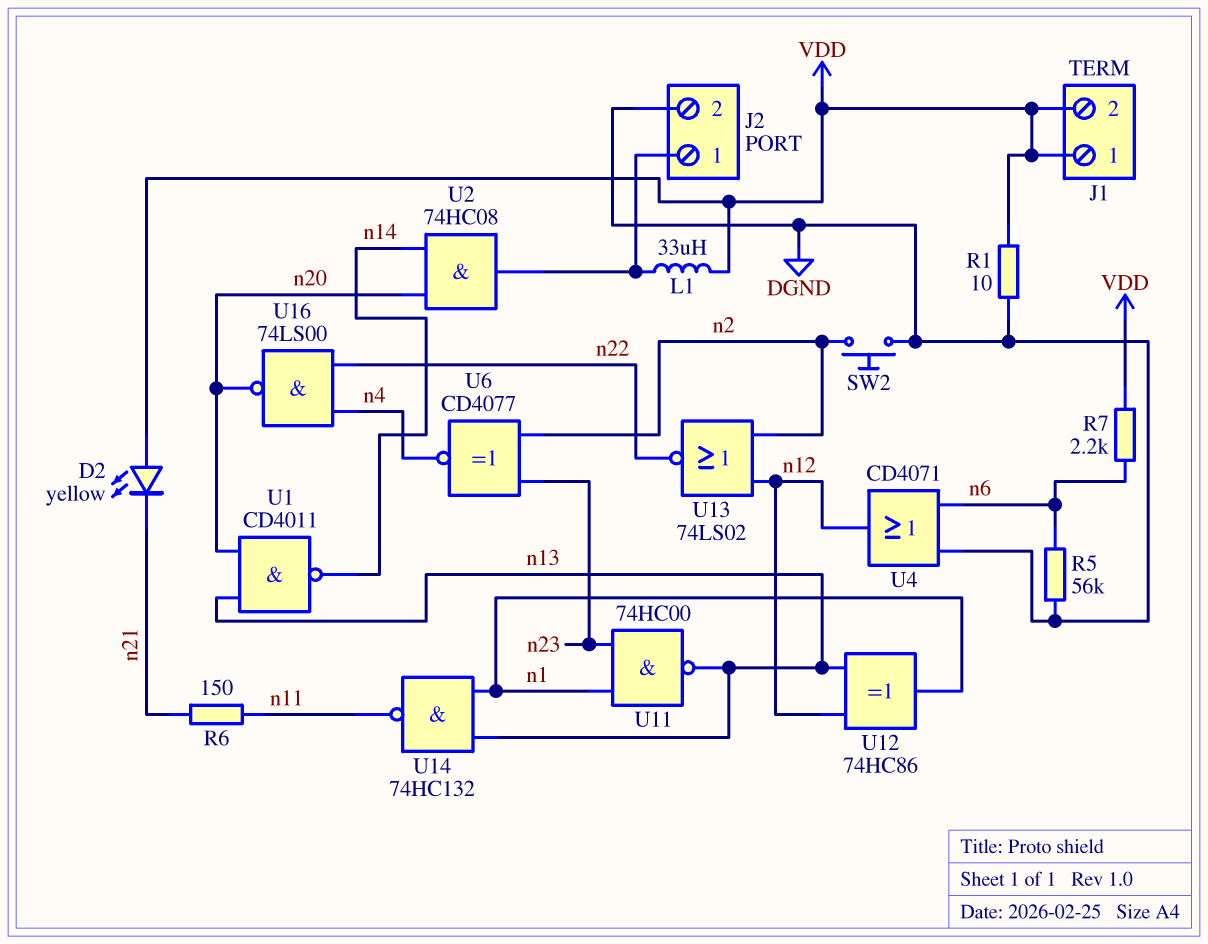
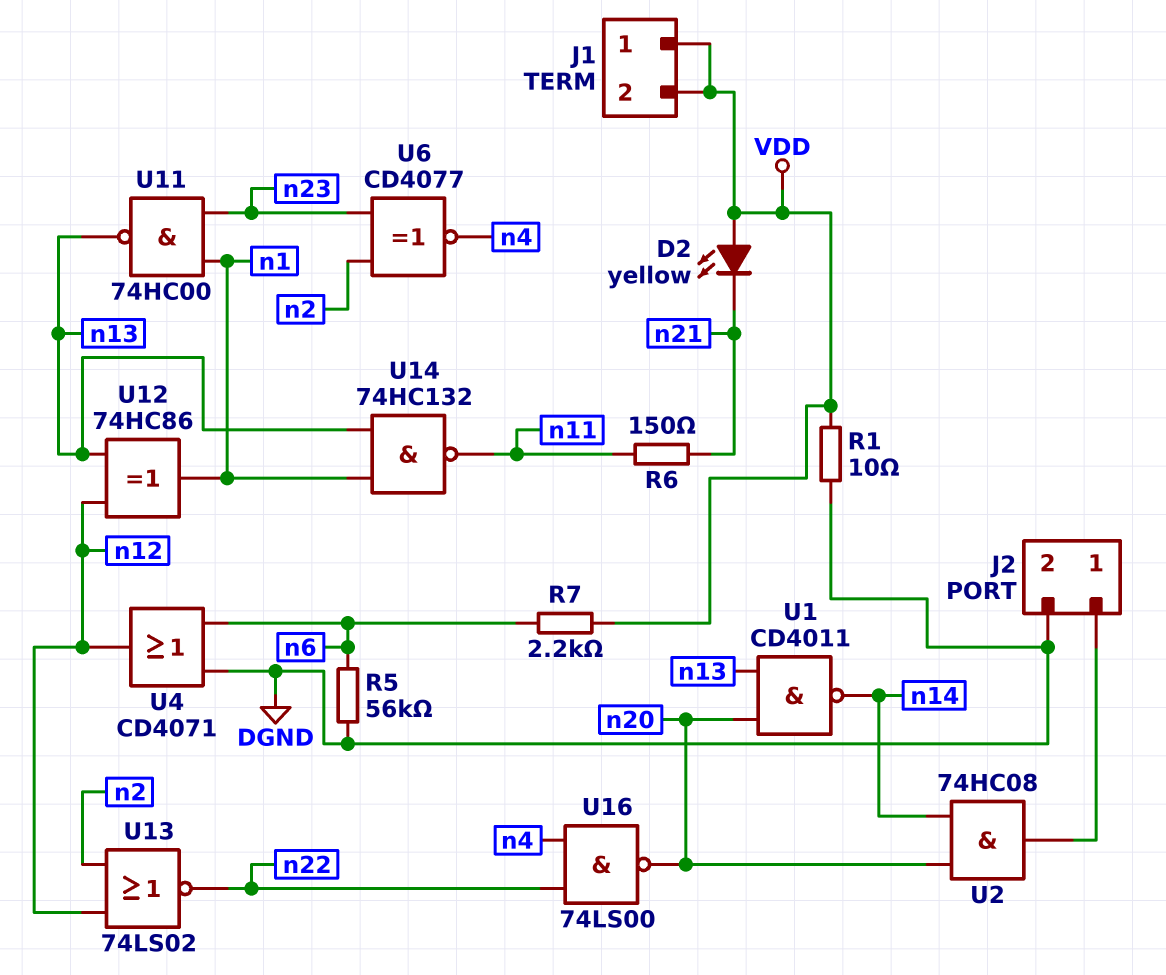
L1: 33uH (J2/1, VDD) -> none
SW2: button (DGND, n2) -> none

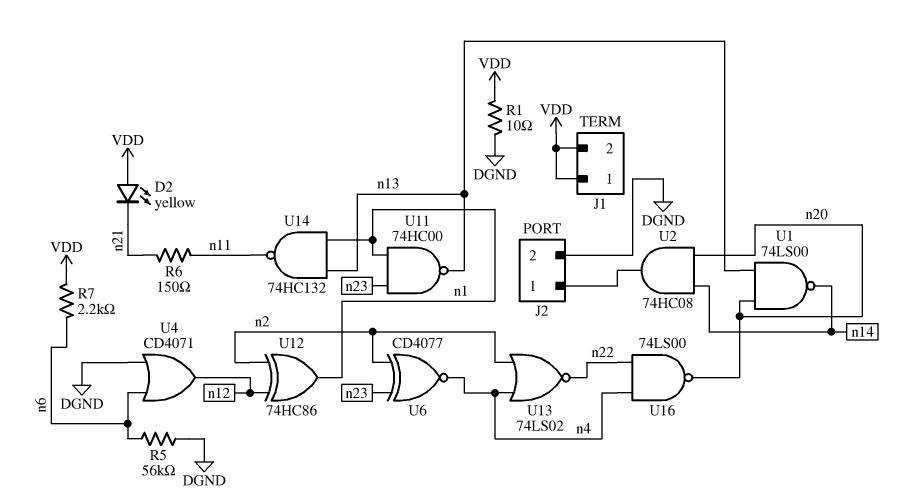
U1: NAND CD4011 (in n13, in n20, out n14) -> NAND 74LS00 (in n13, in n20, out n14)
U12: XOR 74HC86 (in n12, in n13, out n1) -> XOR 74HC86 (in n2, in n12, out n1)
U13: NOR 74LS02 (in n2, in n12, out n22) -> NOR 74LS02 (in n2, in n4, out n22)

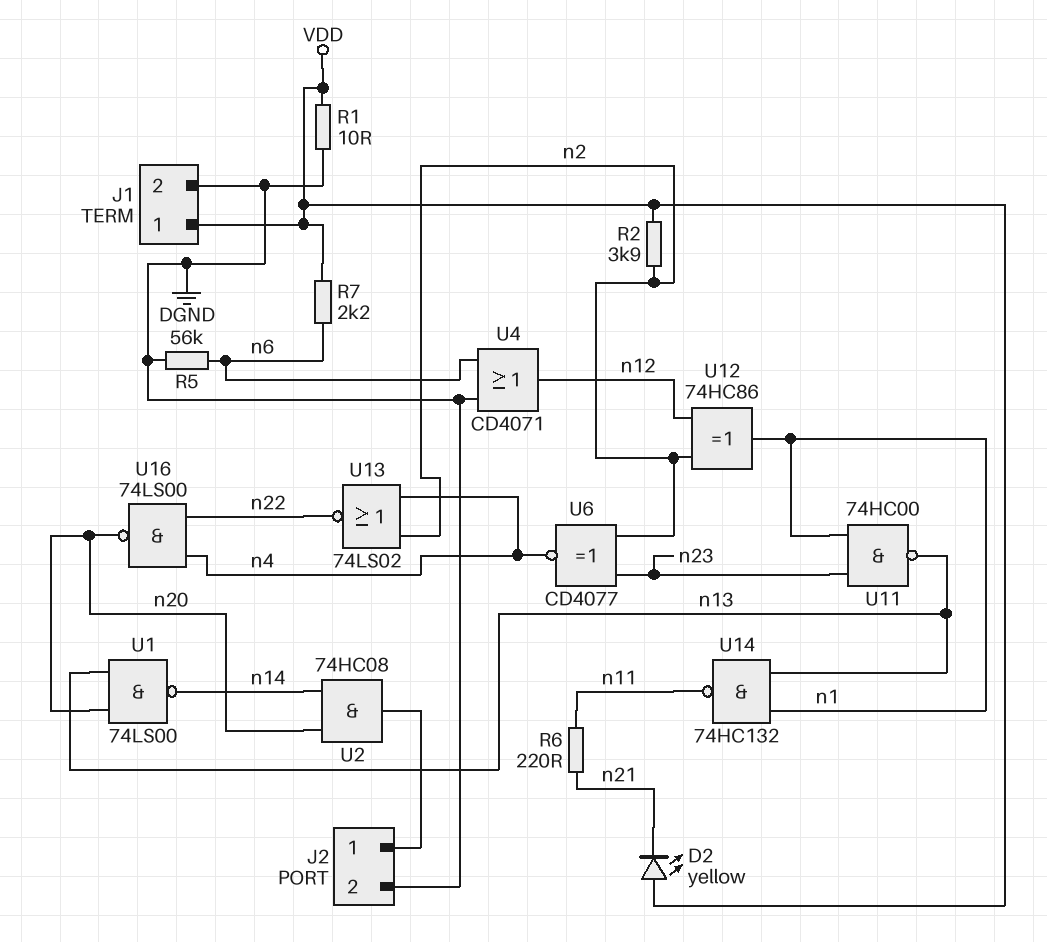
J1 pin 2: VDD -> DGND
R2: none -> 3.9k (VDD, n2)
R6: 150 (n11, n21) -> 220 (n11, n21)

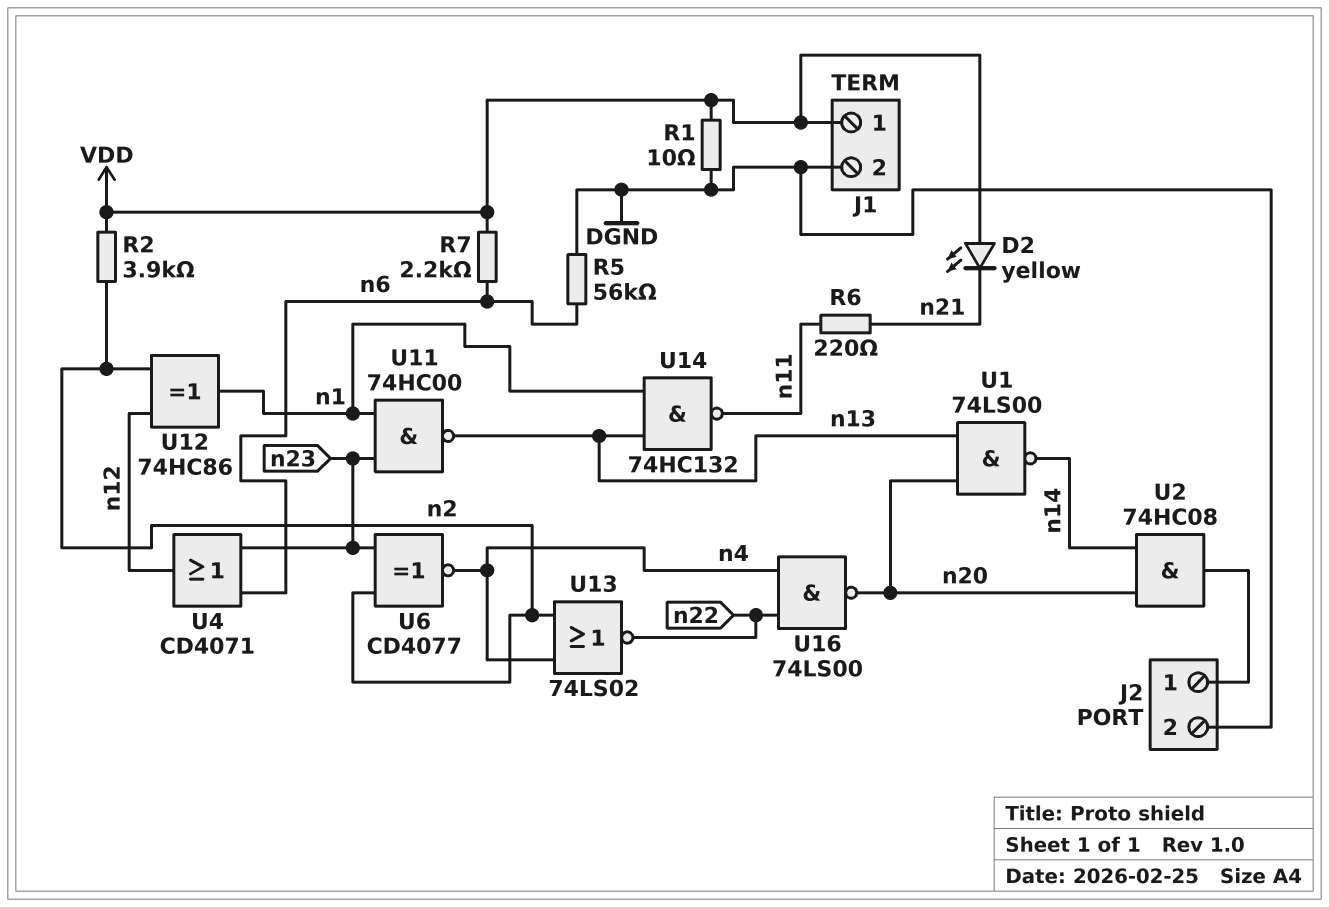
U4: OR CD4071 (in DGND, in n6, out n12) -> OR CD4071 (in n6, in n23, out n12)

